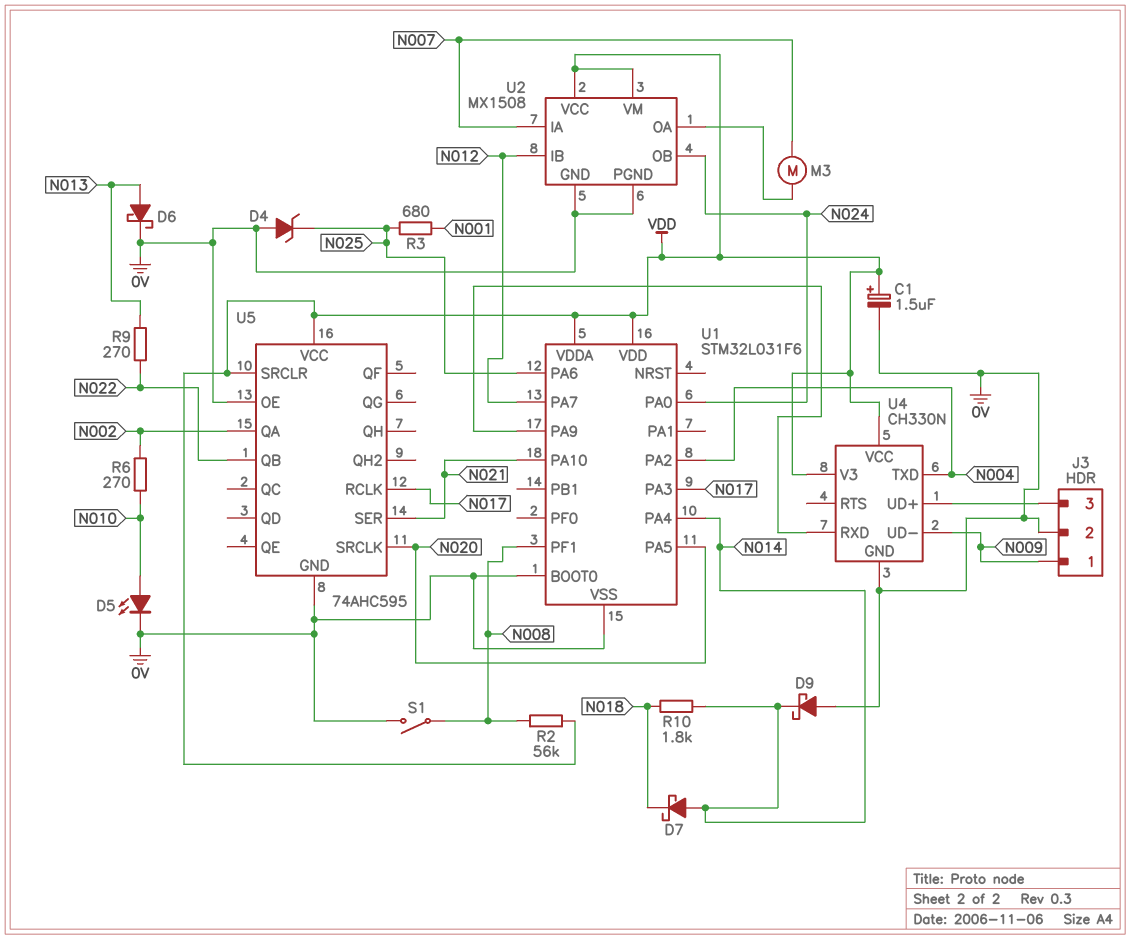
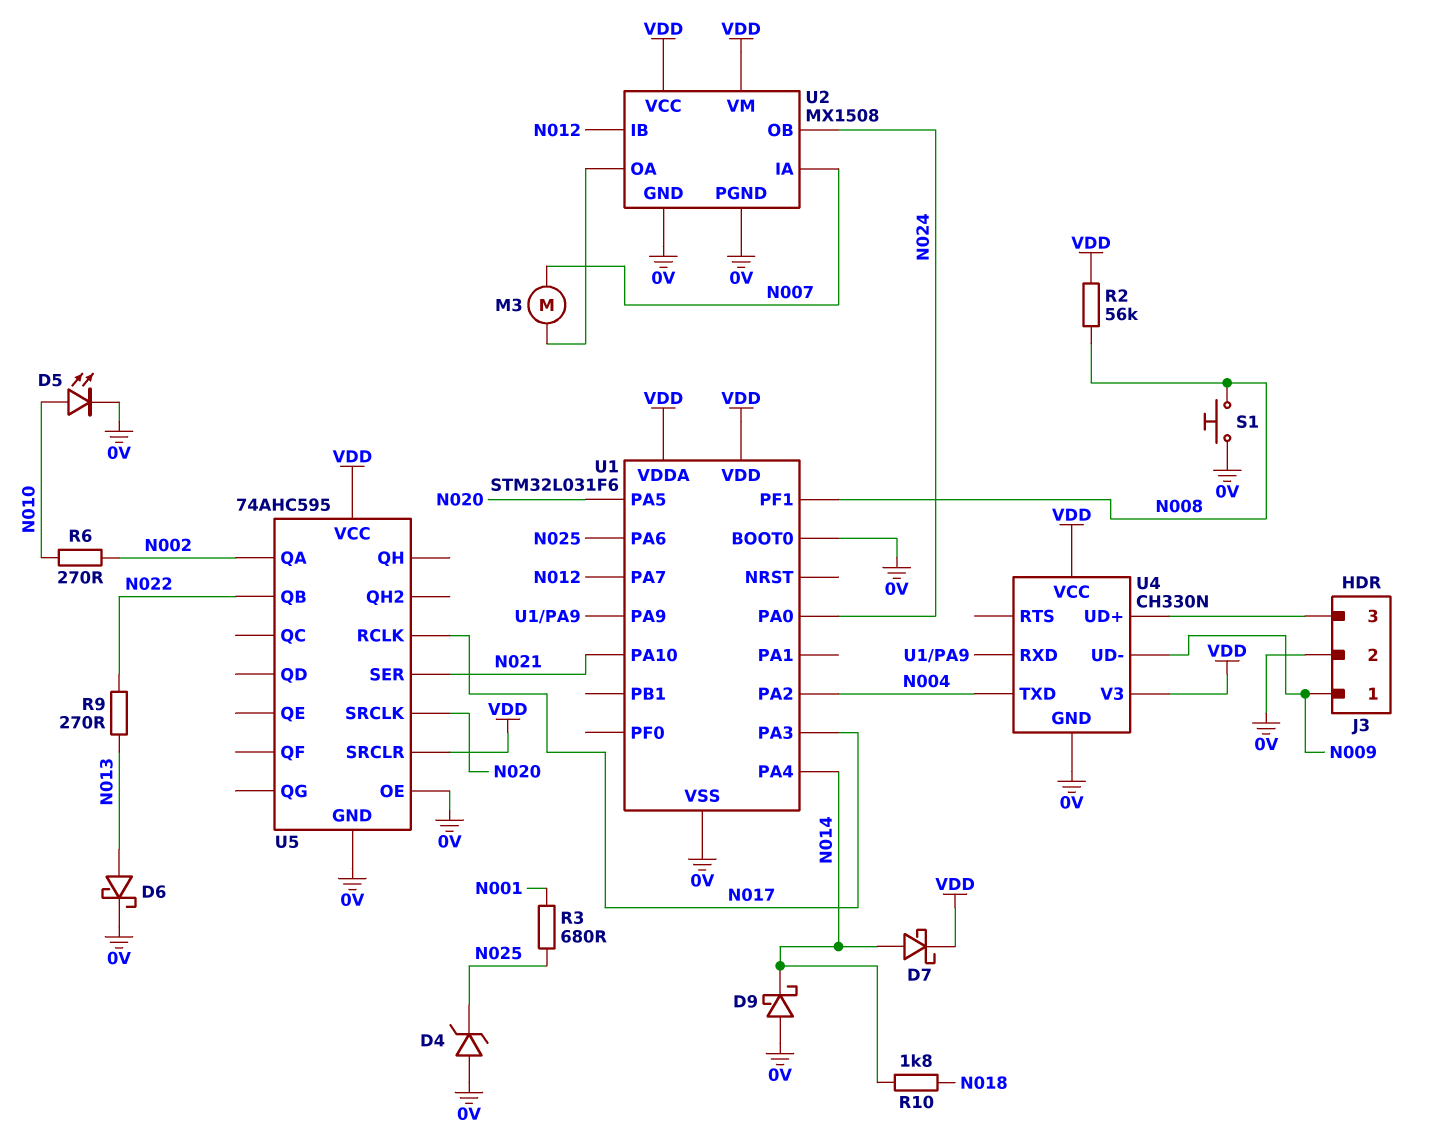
C1: 1.5uF (plus VDD, minus 0V) -> none
D7: schottky (A N014, K N018) -> schottky (A N014, K VDD)
S1: switch (0V, N008) -> button (0V, N008)

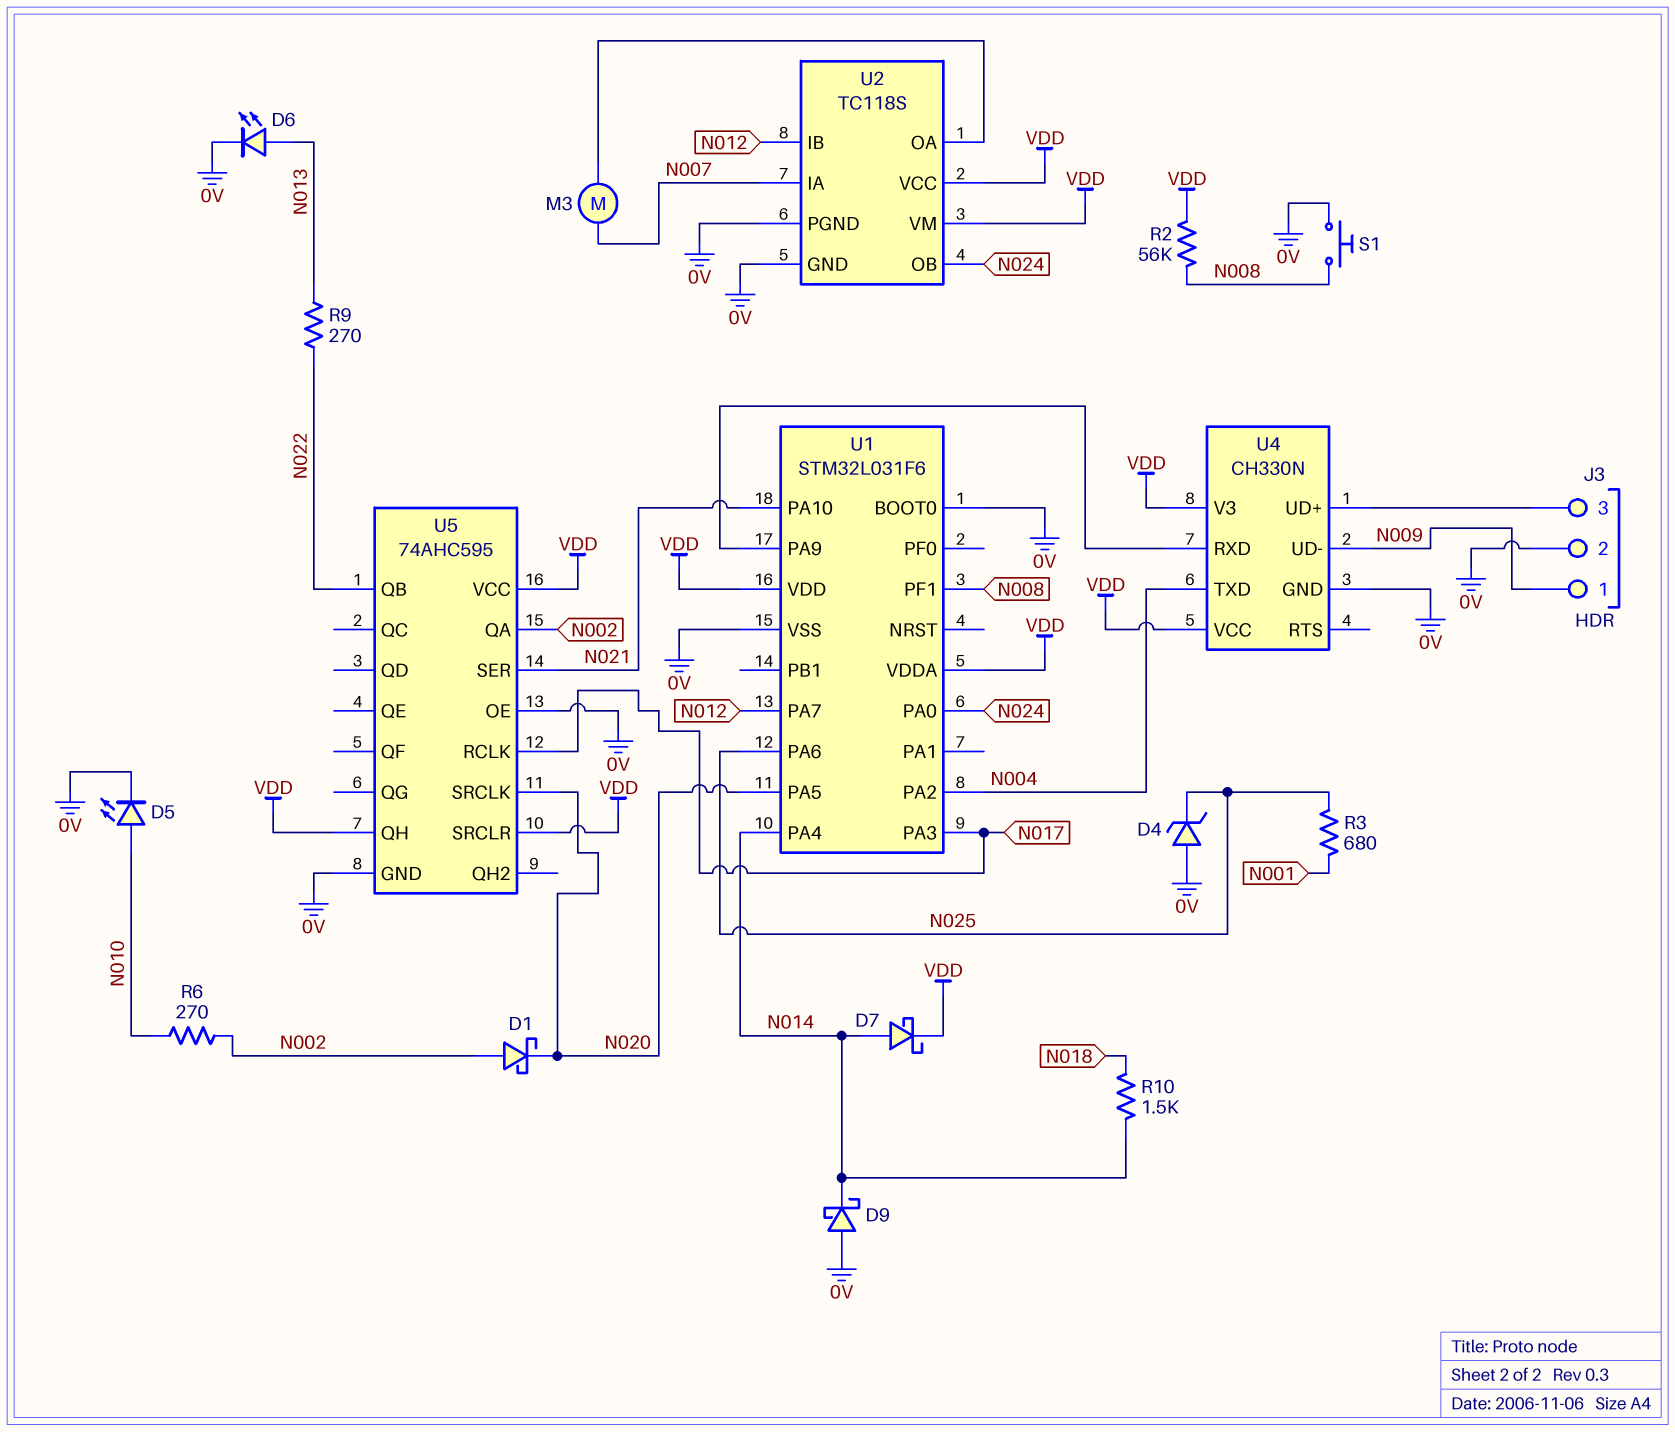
D1: none -> schottky (A N002, K N020)
D6: schottky (A N013, K 0V) -> LED (A N013, K 0V)
R10: 1.8k (N014, N018) -> 1.5k (N014, N018)
U2: MX1508 -> TC118S
U5 pin QH: none -> VDD

